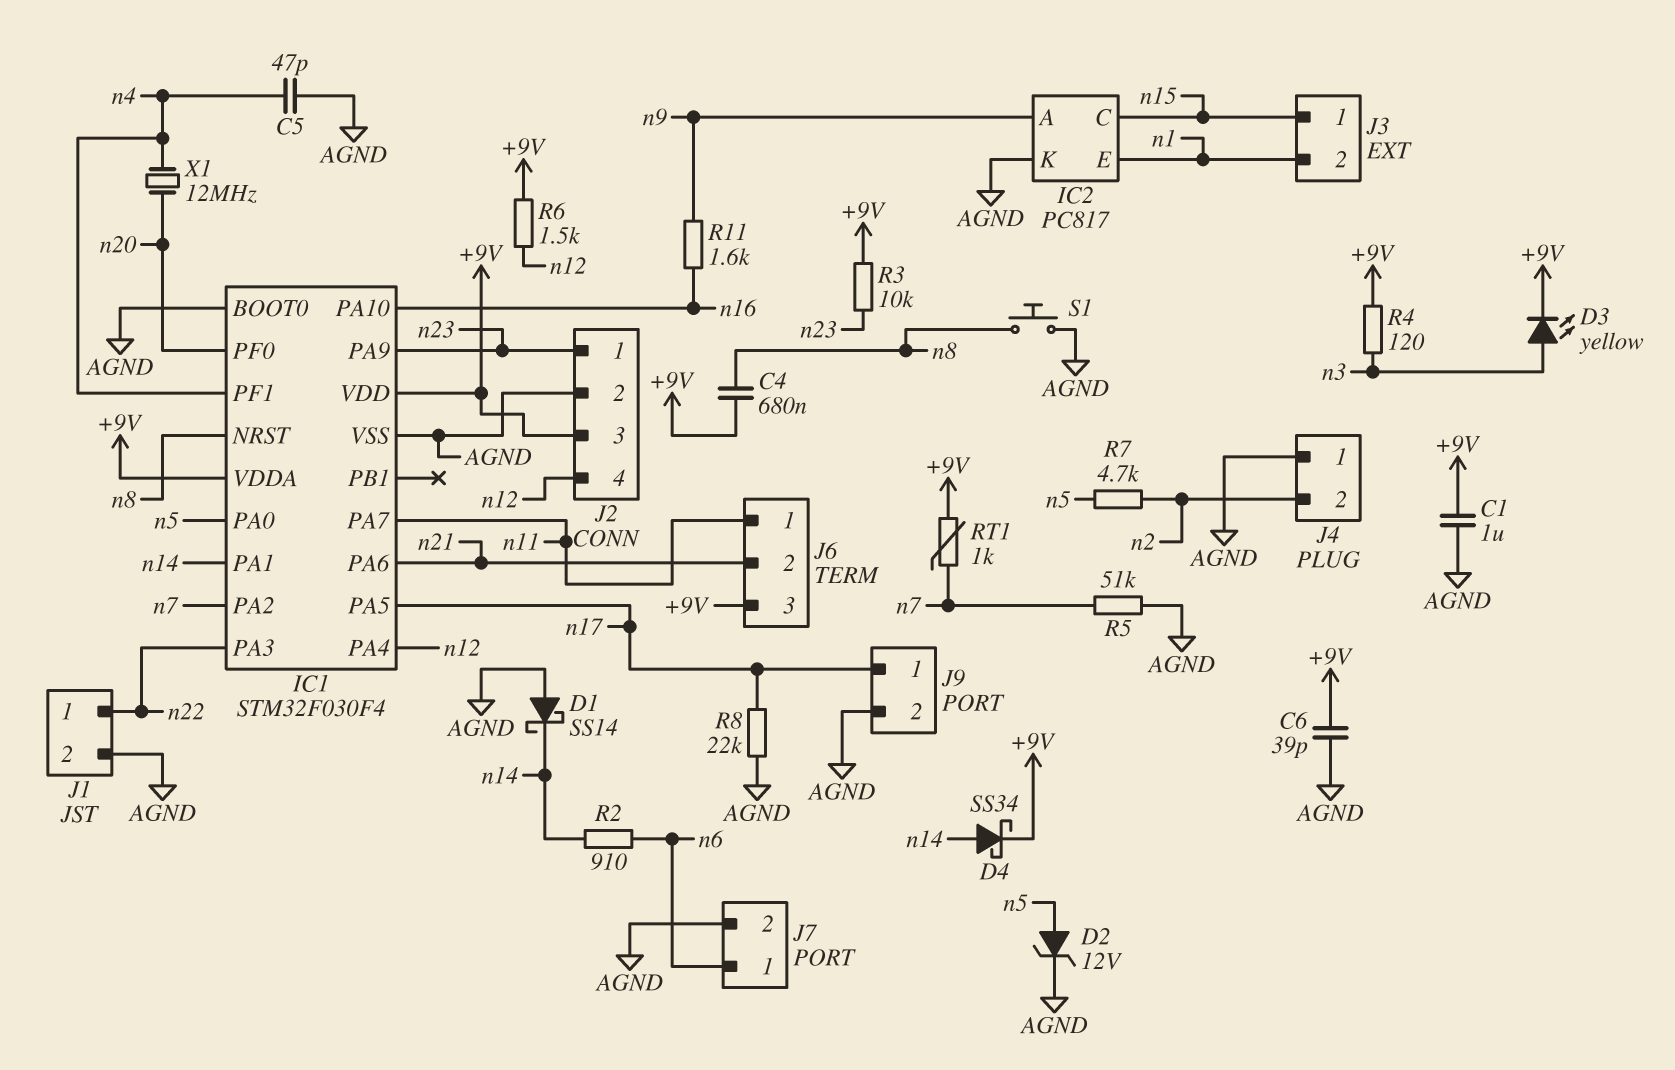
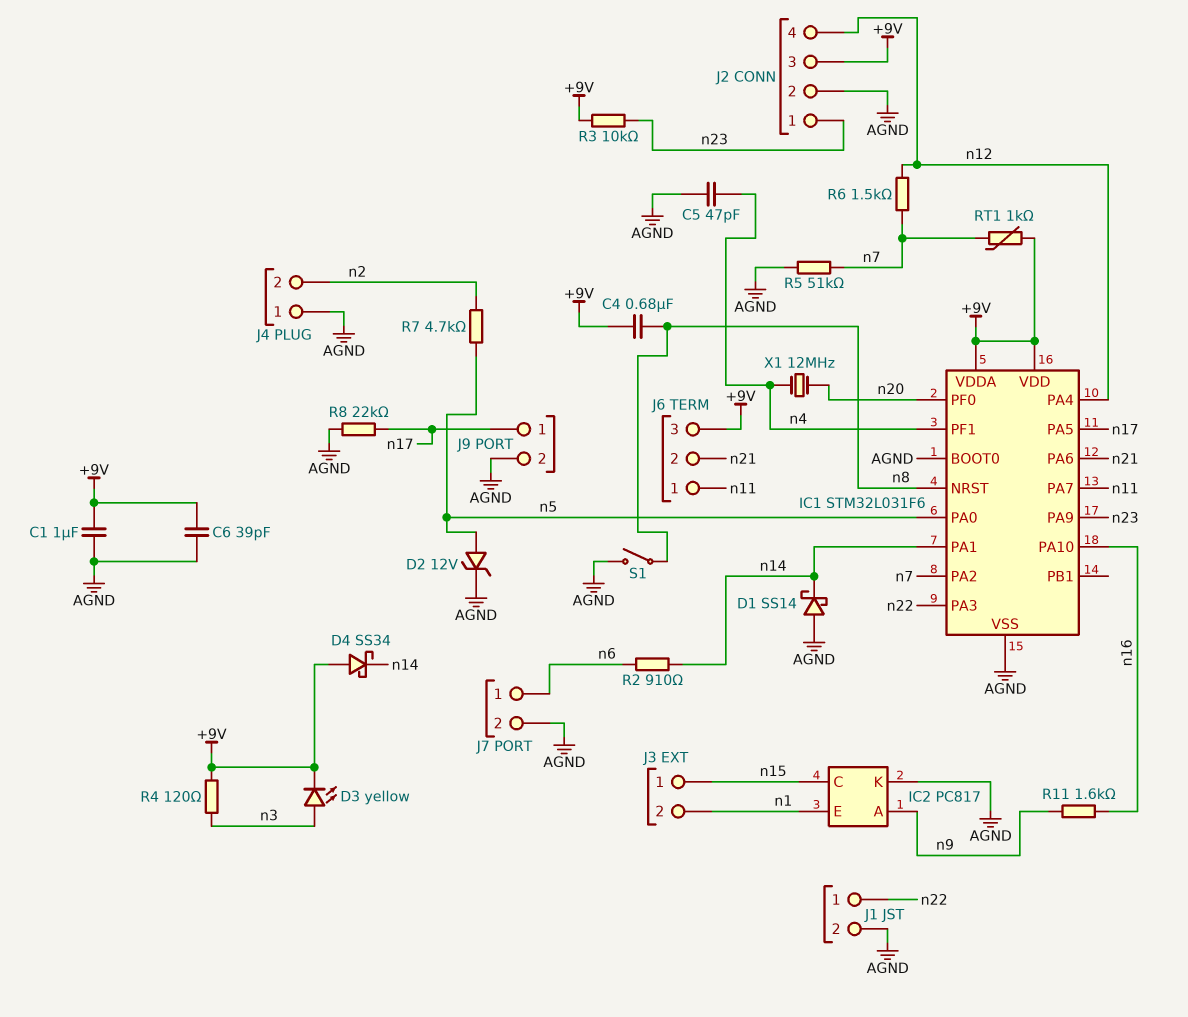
D4: schottky SS34 (A n14, K +9V) -> schottky SS34 (A +9V, K n14)
IC1: STM32F030F4 -> STM32L031F6
R6: 1.5k (+9V, n12) -> 1.5k (n7, n12)
S1: button (AGND, n8) -> switch (AGND, n8)

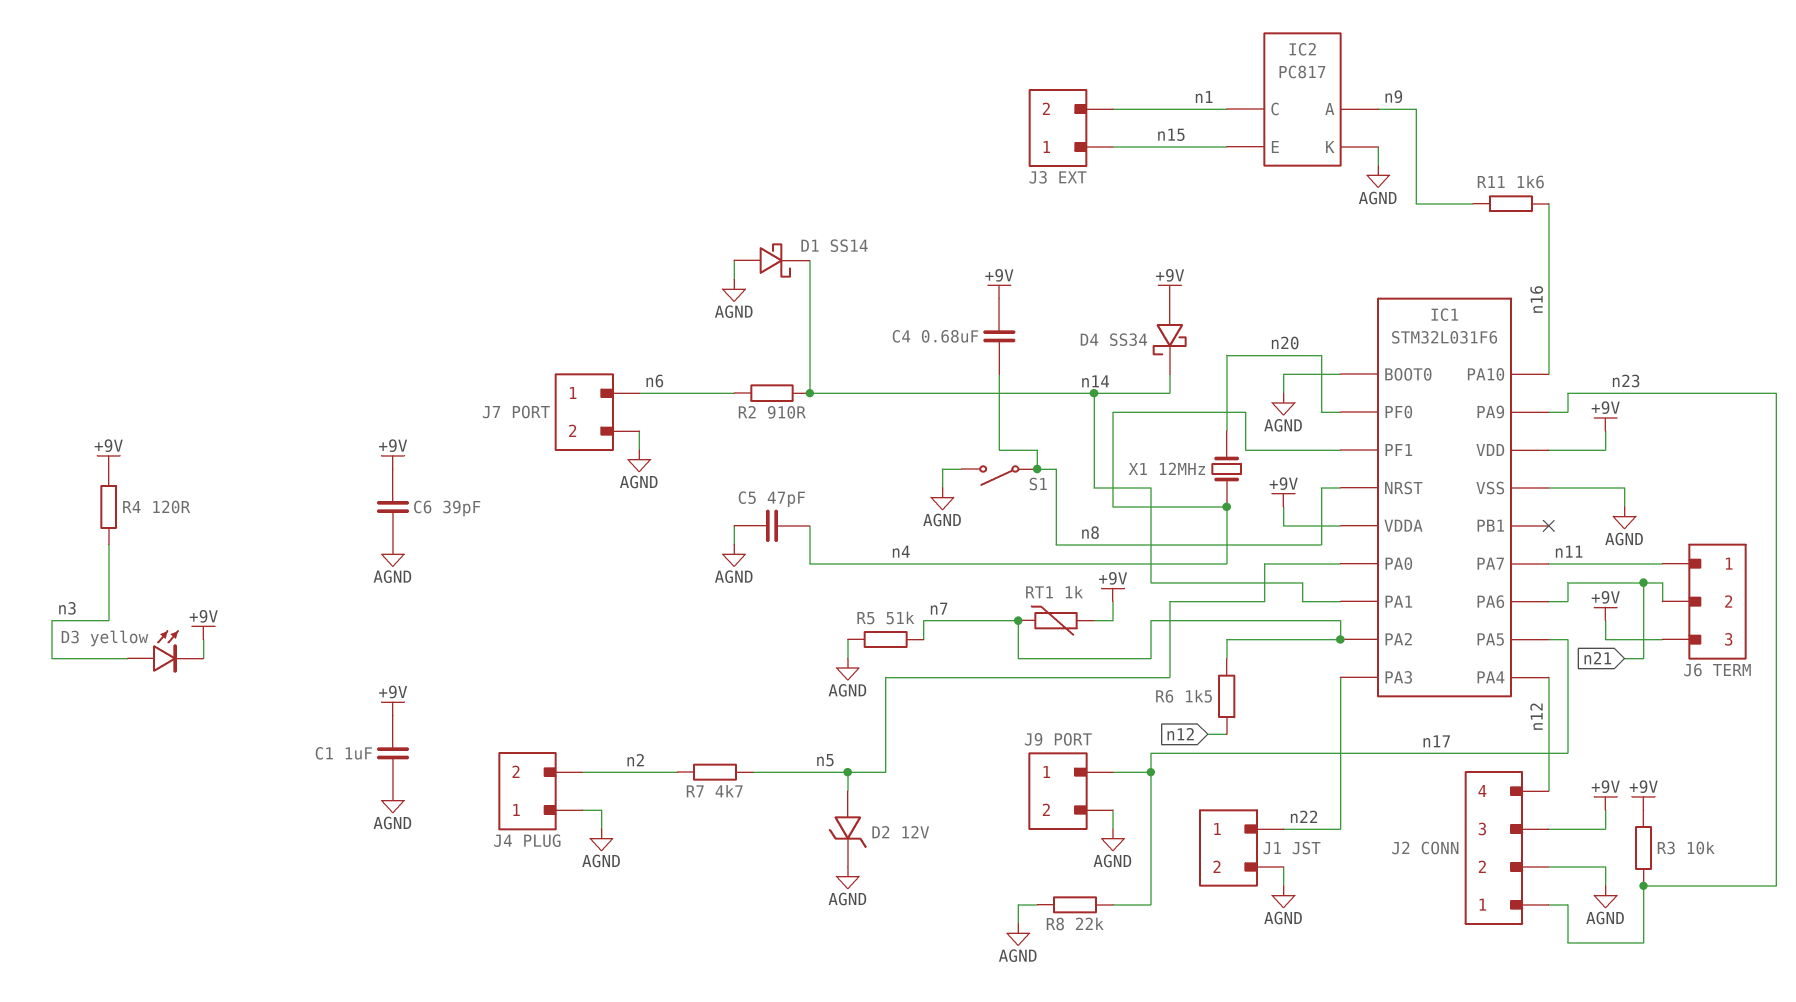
IC2 pin C: n15 -> n1
IC2 pin E: n1 -> n15

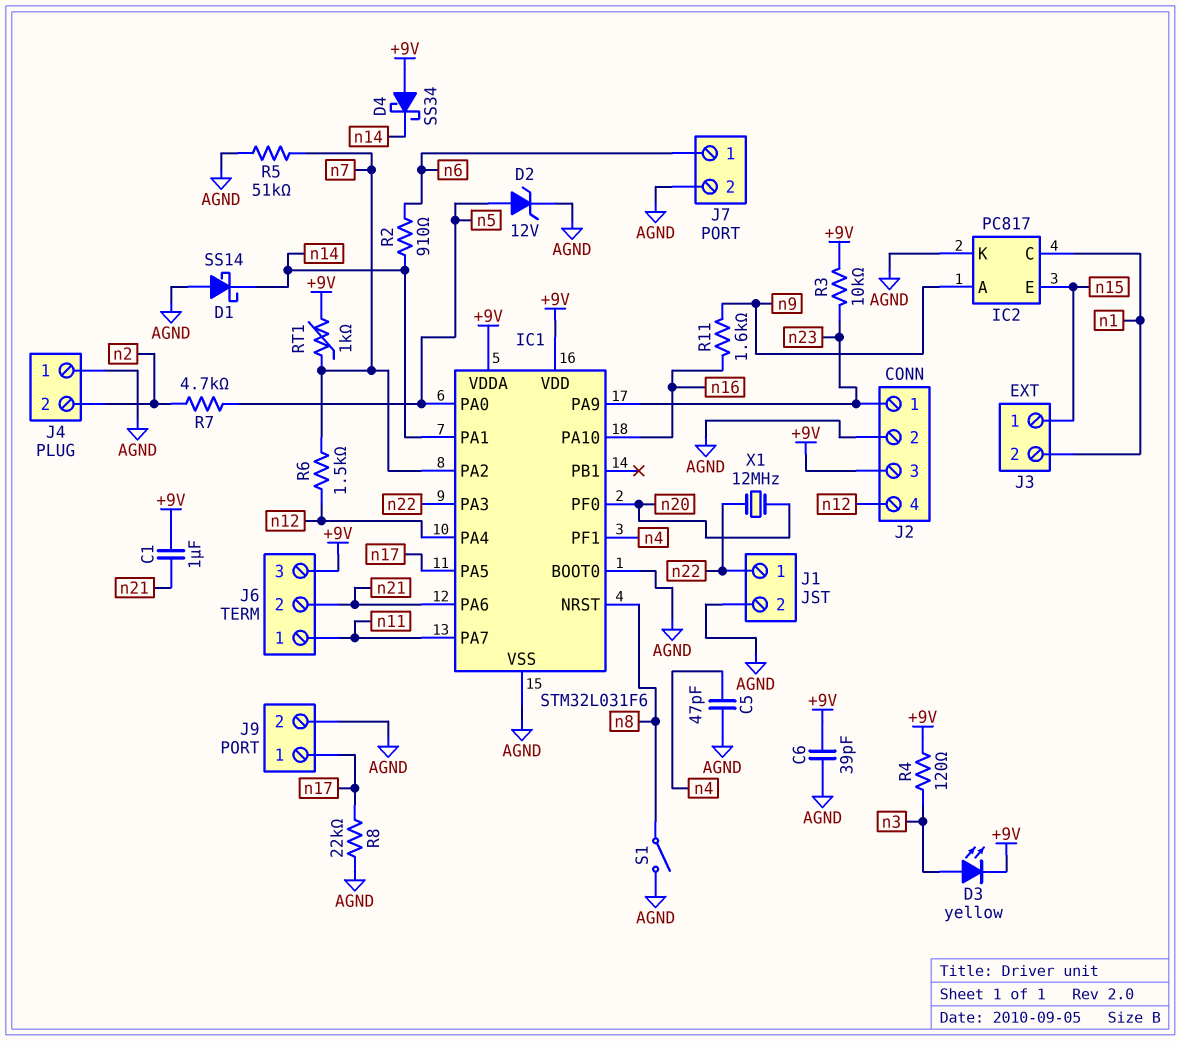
C1: 1uF (+9V, AGND) -> 1uF (+9V, n21)
C4: 680nF (+9V, n8) -> none
X1: 12MHz (n4, n20) -> 12MHz (n20, n22)

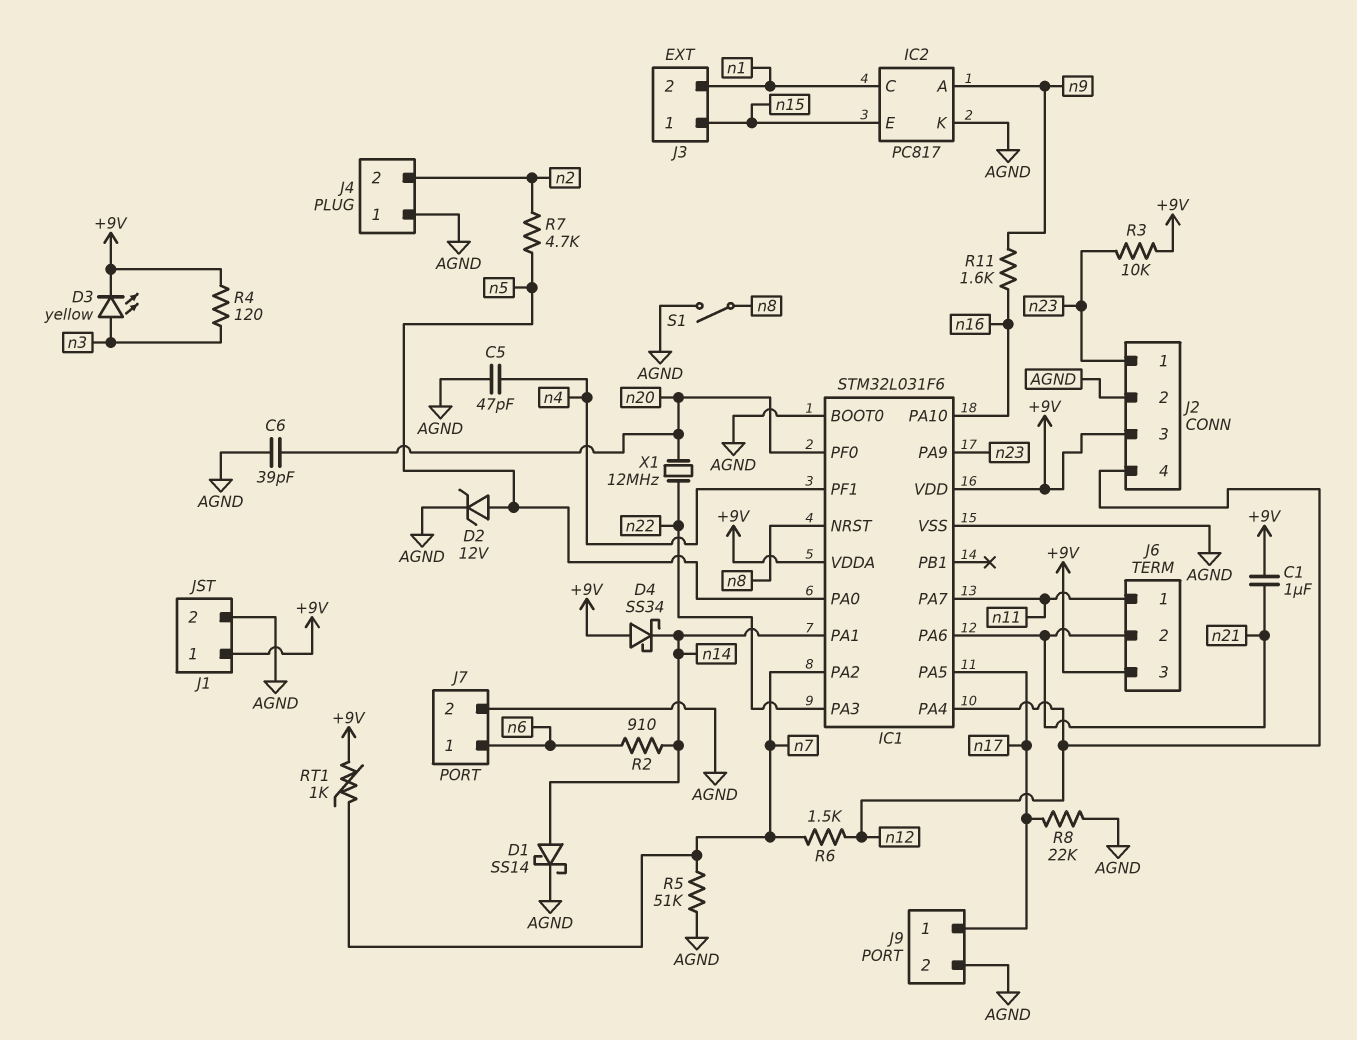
C6: 39pF (+9V, AGND) -> 39pF (AGND, n20)
D1: schottky SS14 (A AGND, K n14) -> schottky SS14 (A n14, K AGND)
J1 pin 1: n22 -> +9V

